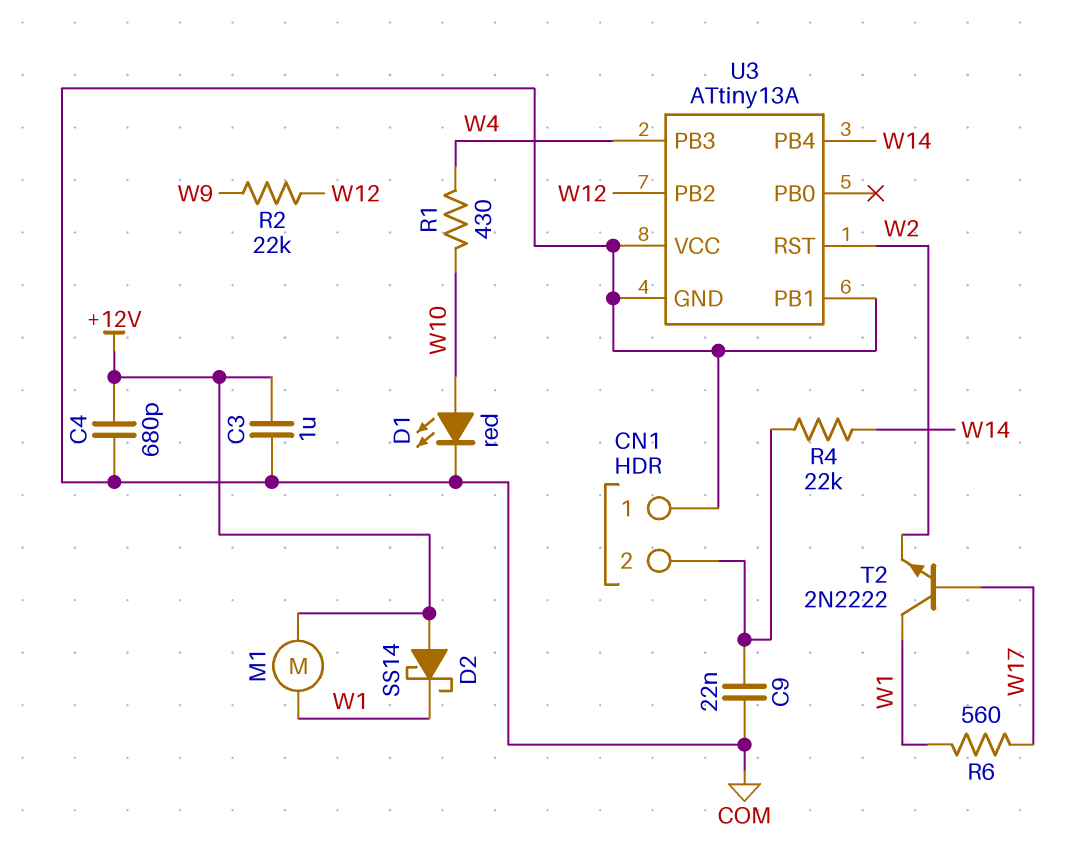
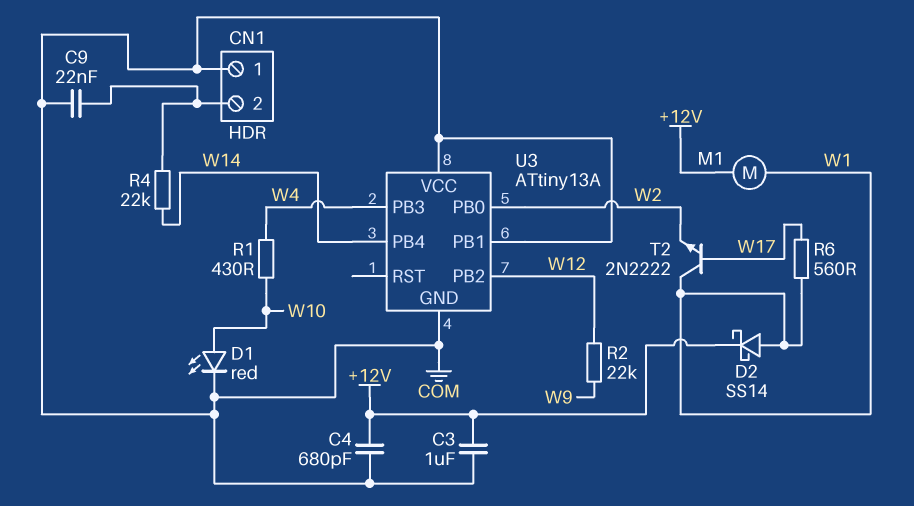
D2: schottky SS14 (A +12V, K W1) -> schottky SS14 (A W1, K +12V)
U3 pin PB0: none -> W2
U3 pin RST: W2 -> none

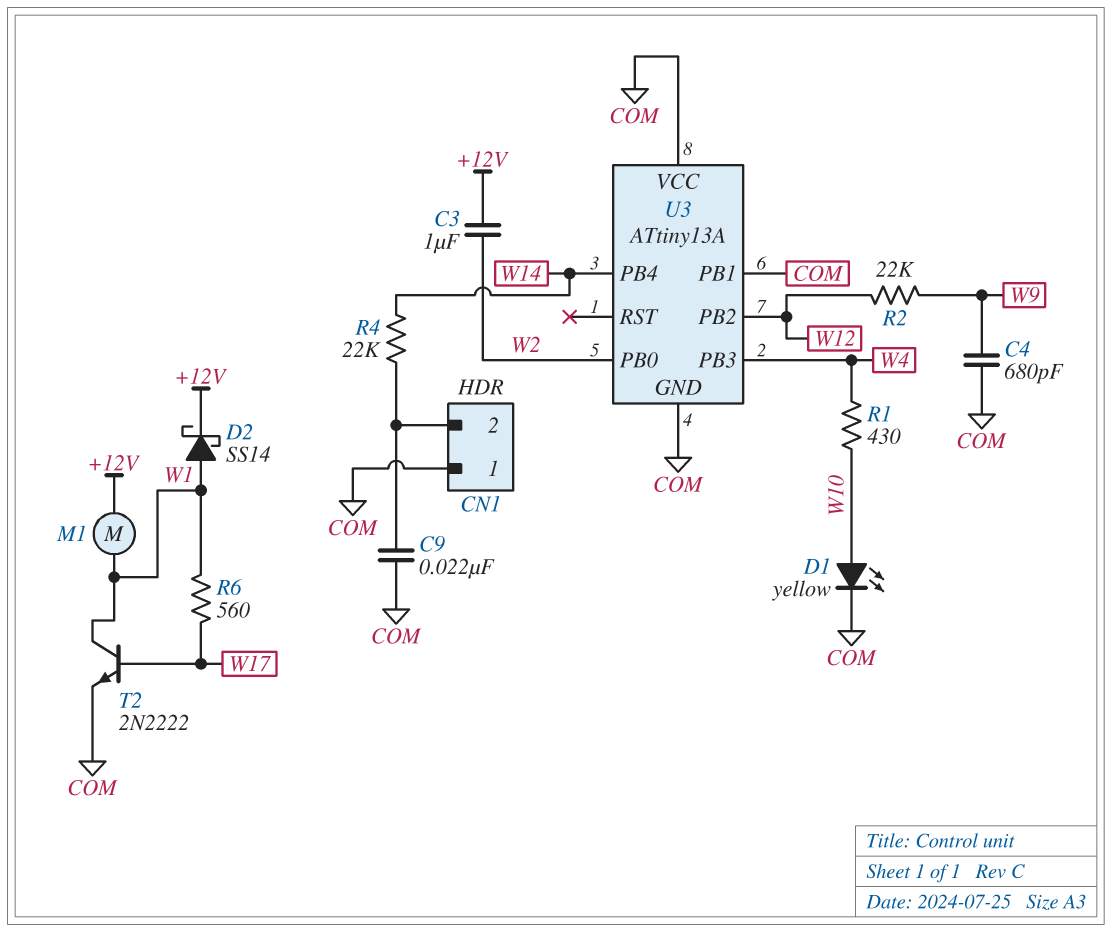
C3: 1uF (+12V, COM) -> 1uF (+12V, W2)
C4: 680pF (+12V, COM) -> 680pF (COM, W9)
D1: LED red (A W10, K COM) -> LED yellow (A W10, K COM)
T2: NPN 2N2222 (B W17, C W1, E W2) -> NPN 2N2222 (B W17, C W1, E COM)

